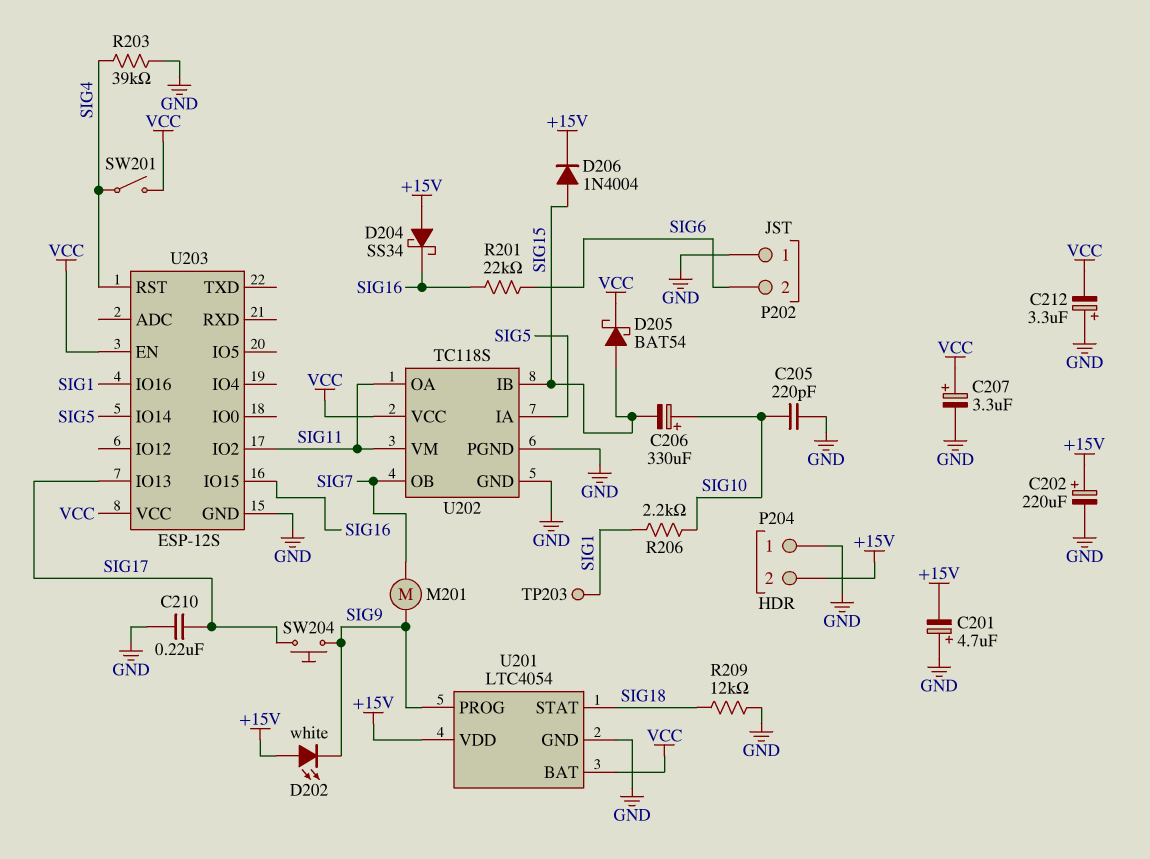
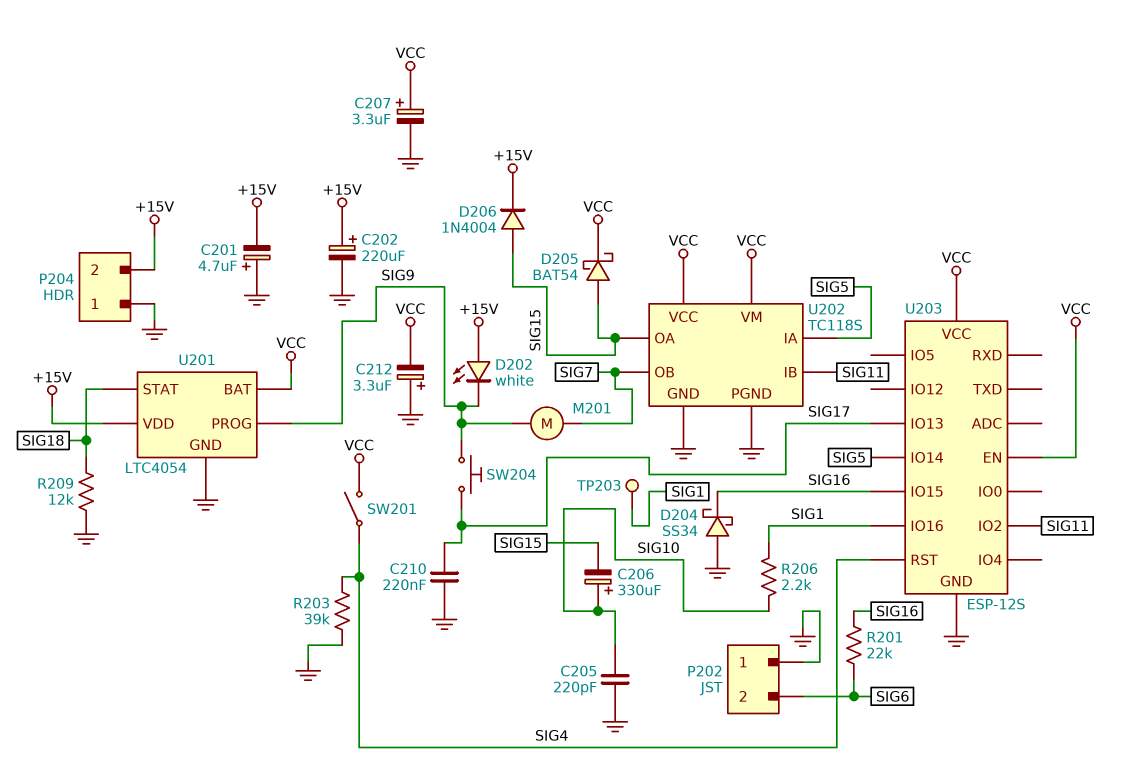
D204: schottky SS34 (A +15V, K SIG16) -> schottky SS34 (A GND, K SIG16)
U202 pin IB: SIG15 -> SIG11
U202 pin OA: SIG11 -> SIG15
U202 pin VM: SIG11 -> VCC

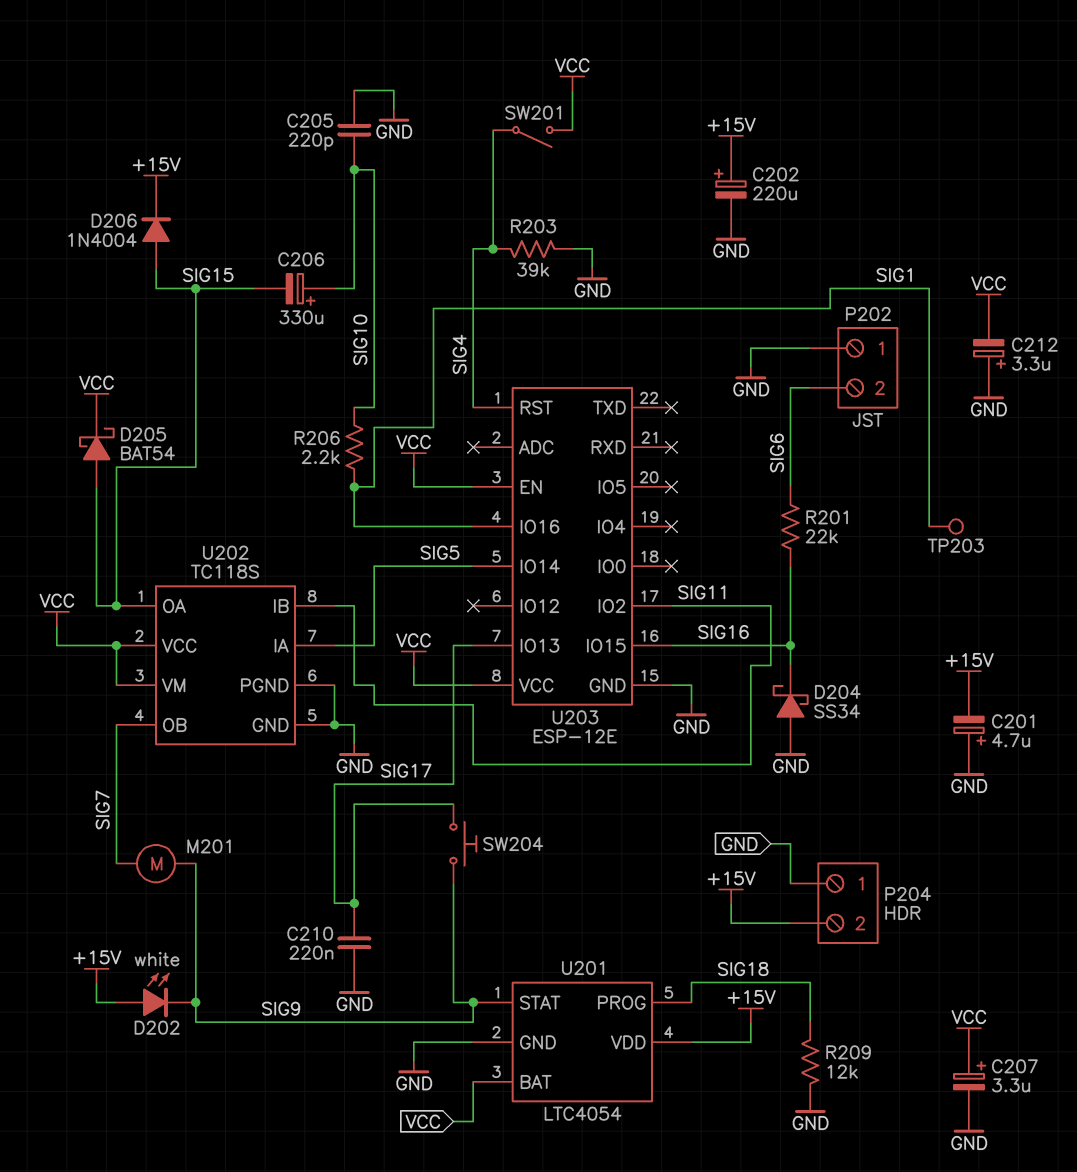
U201 pin PROG: SIG9 -> SIG18
U201 pin STAT: SIG18 -> SIG9
U203: ESP-12S -> ESP-12E

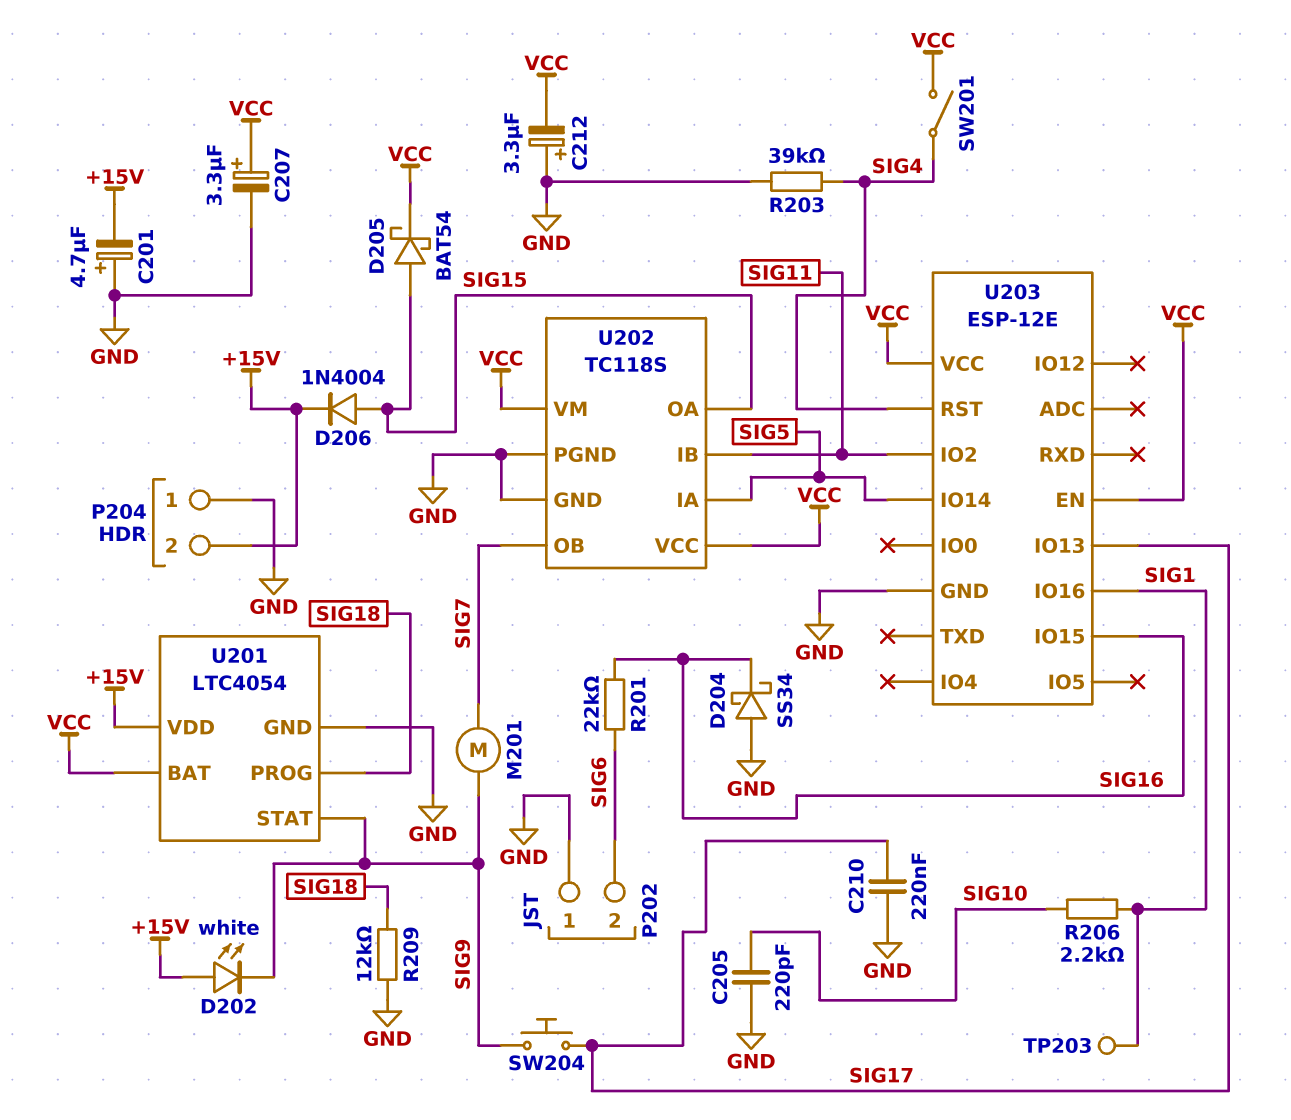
C202: 220uF (plus +15V, minus GND) -> none
C206: 330uF (plus SIG10, minus SIG15) -> none

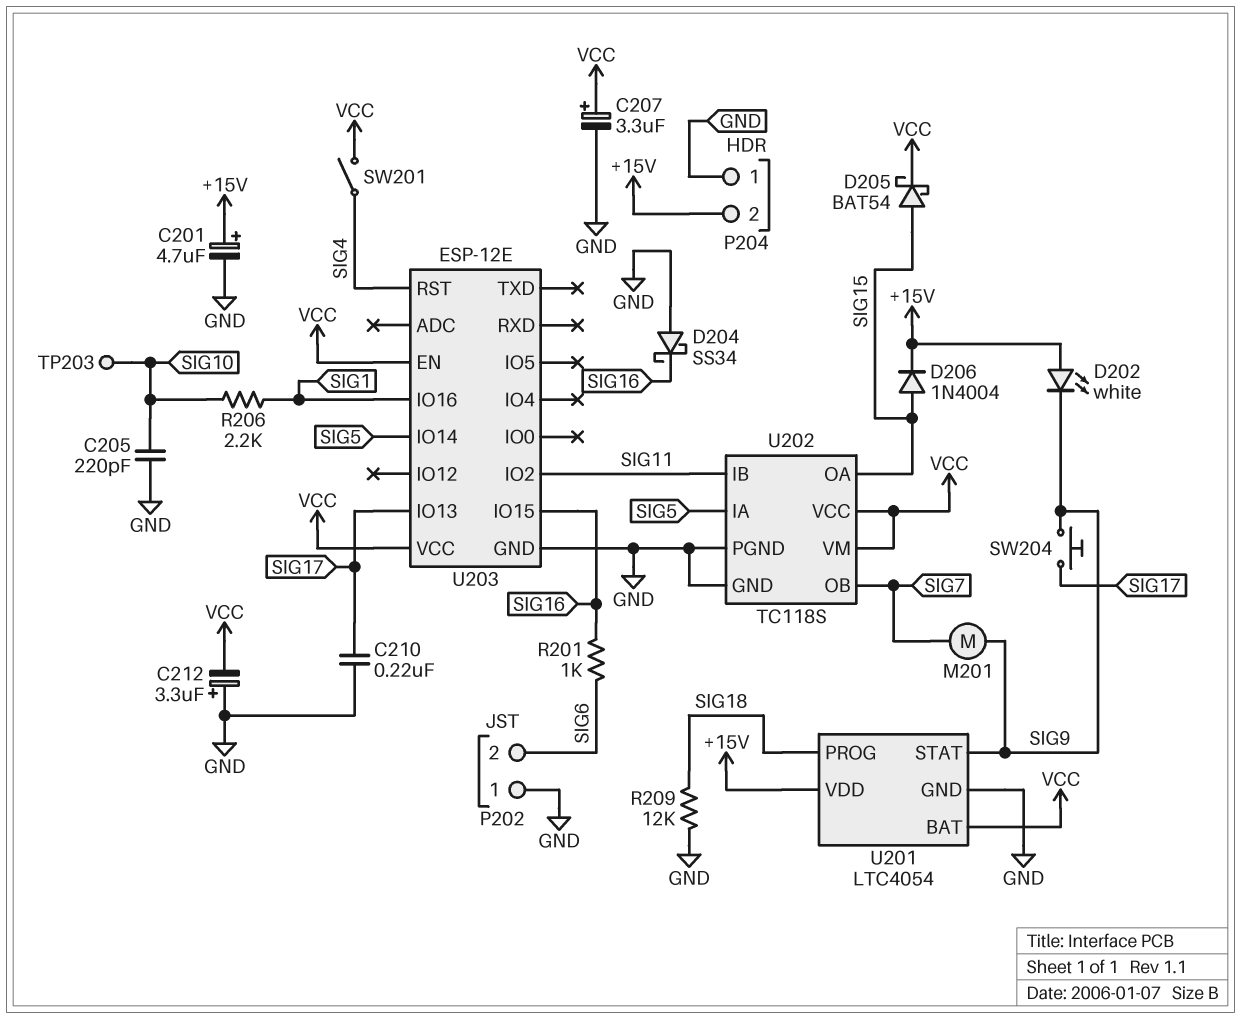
C201: 4.7uF (plus GND, minus +15V) -> 4.7uF (plus +15V, minus GND)
R201: 22k (SIG6, SIG16) -> 1k (SIG6, SIG16)
R203: 39k (GND, SIG4) -> none
TP203: test point (SIG1) -> test point (SIG10)

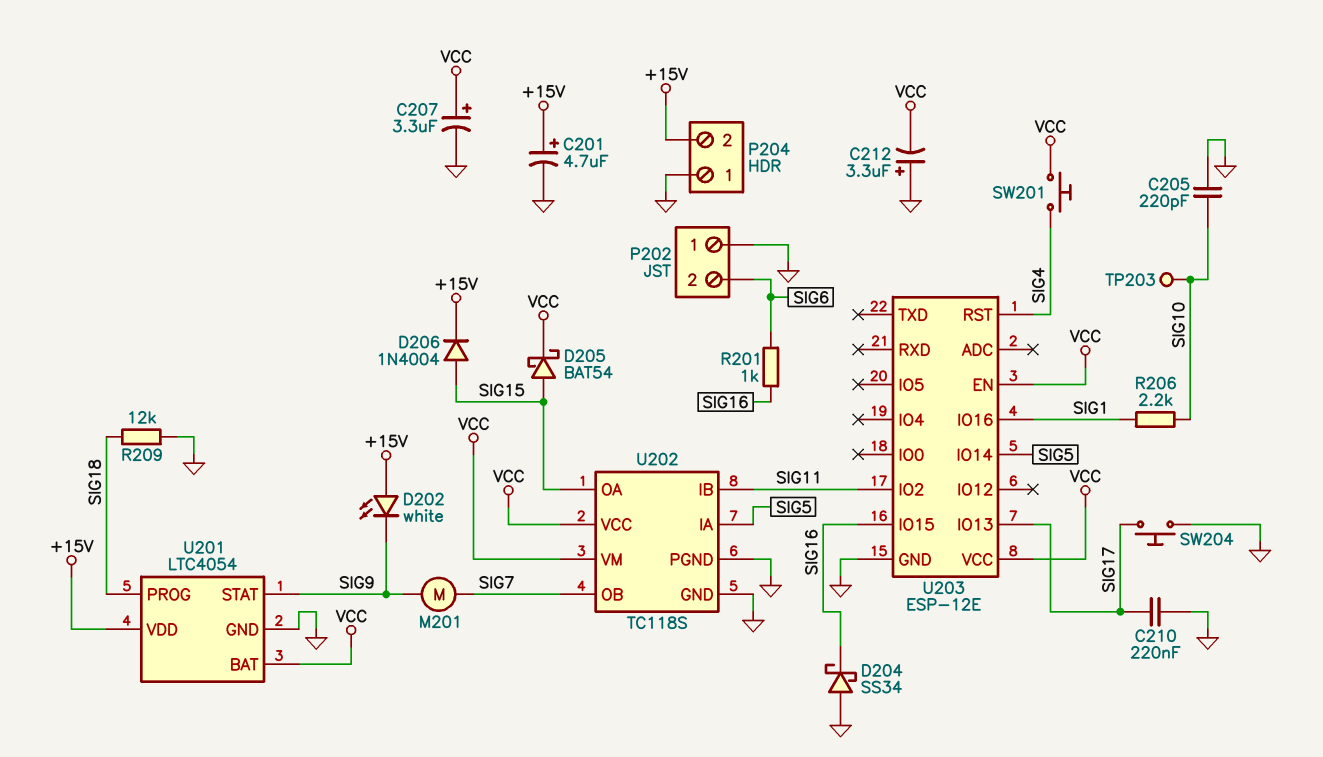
SW201: switch (SIG4, VCC) -> button (SIG4, VCC)
SW204: button (SIG9, SIG17) -> button (GND, SIG17)

